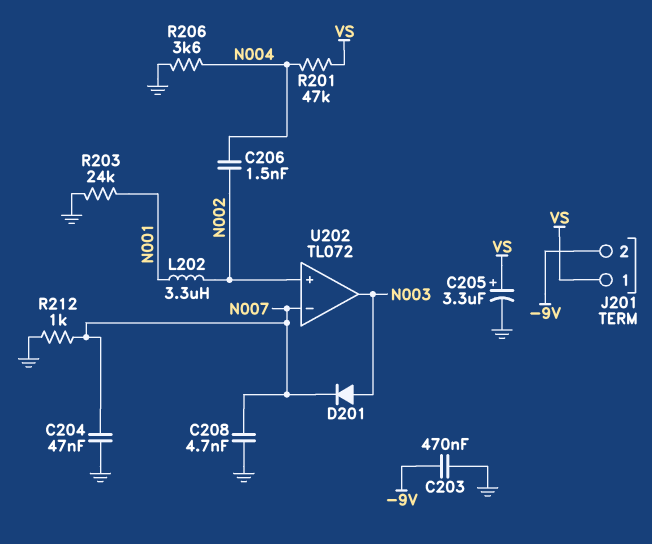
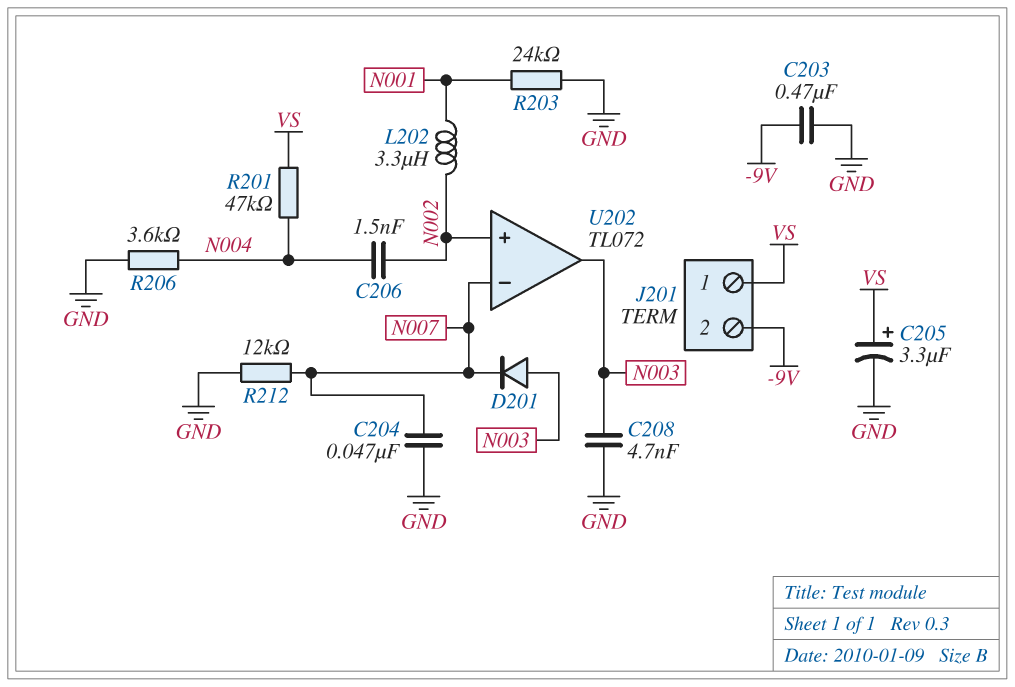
C208: 4.7nF (GND, N007) -> 4.7nF (GND, N003)
R212: 1k (GND, N007) -> 12k (GND, N007)

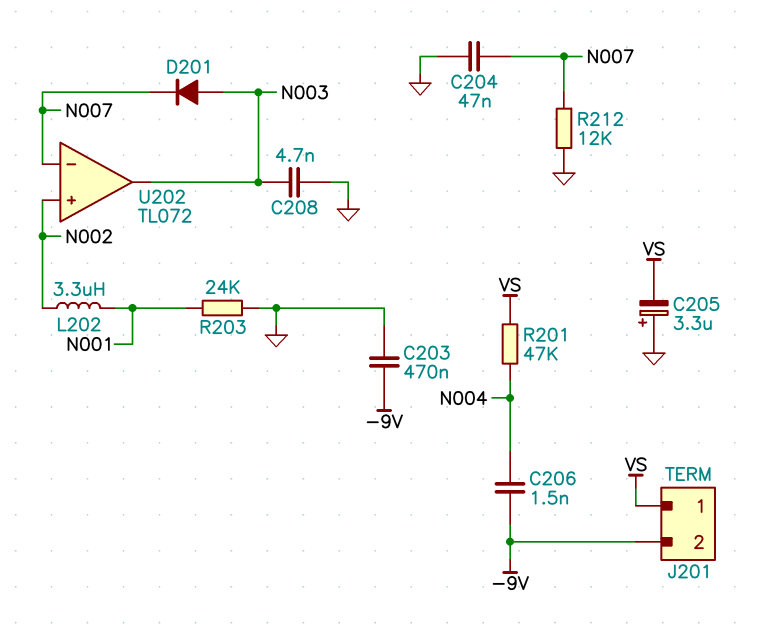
C205: 3.3uF (plus VS, minus GND) -> 3.3uF (plus GND, minus VS)
C206: 1.5nF (N002, N004) -> 1.5nF (-9V, N004)
R206: 3.6k (GND, N004) -> none

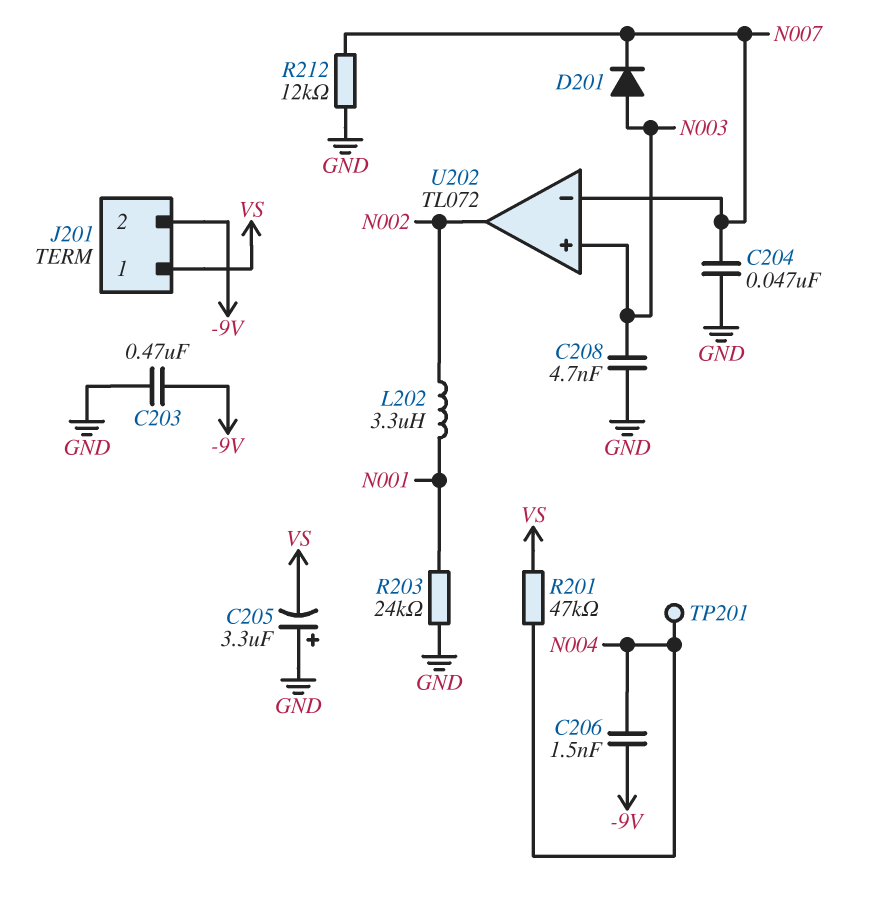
TP201: none -> test point (N004)
U202 pin in+: N002 -> N003
U202 pin out: N003 -> N002

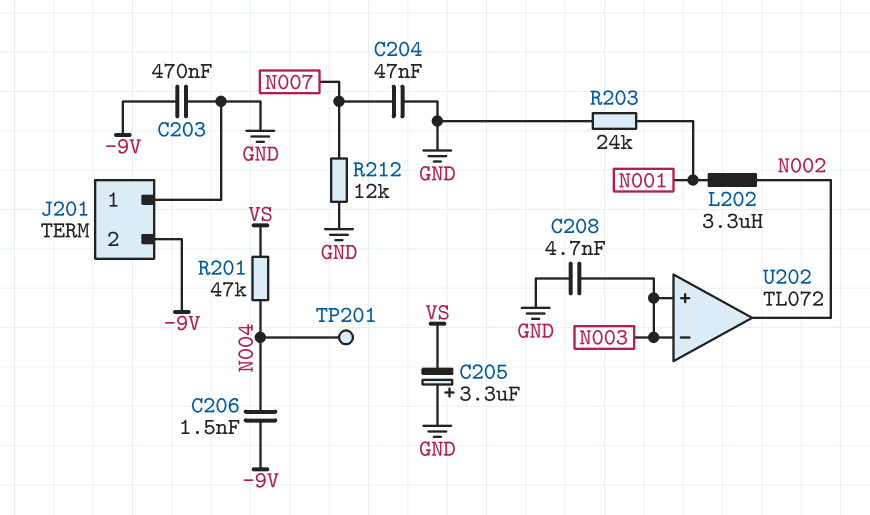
D201: diode (A N003, K N007) -> none
J201 pin 1: VS -> GND
U202 pin in-: N007 -> N003

